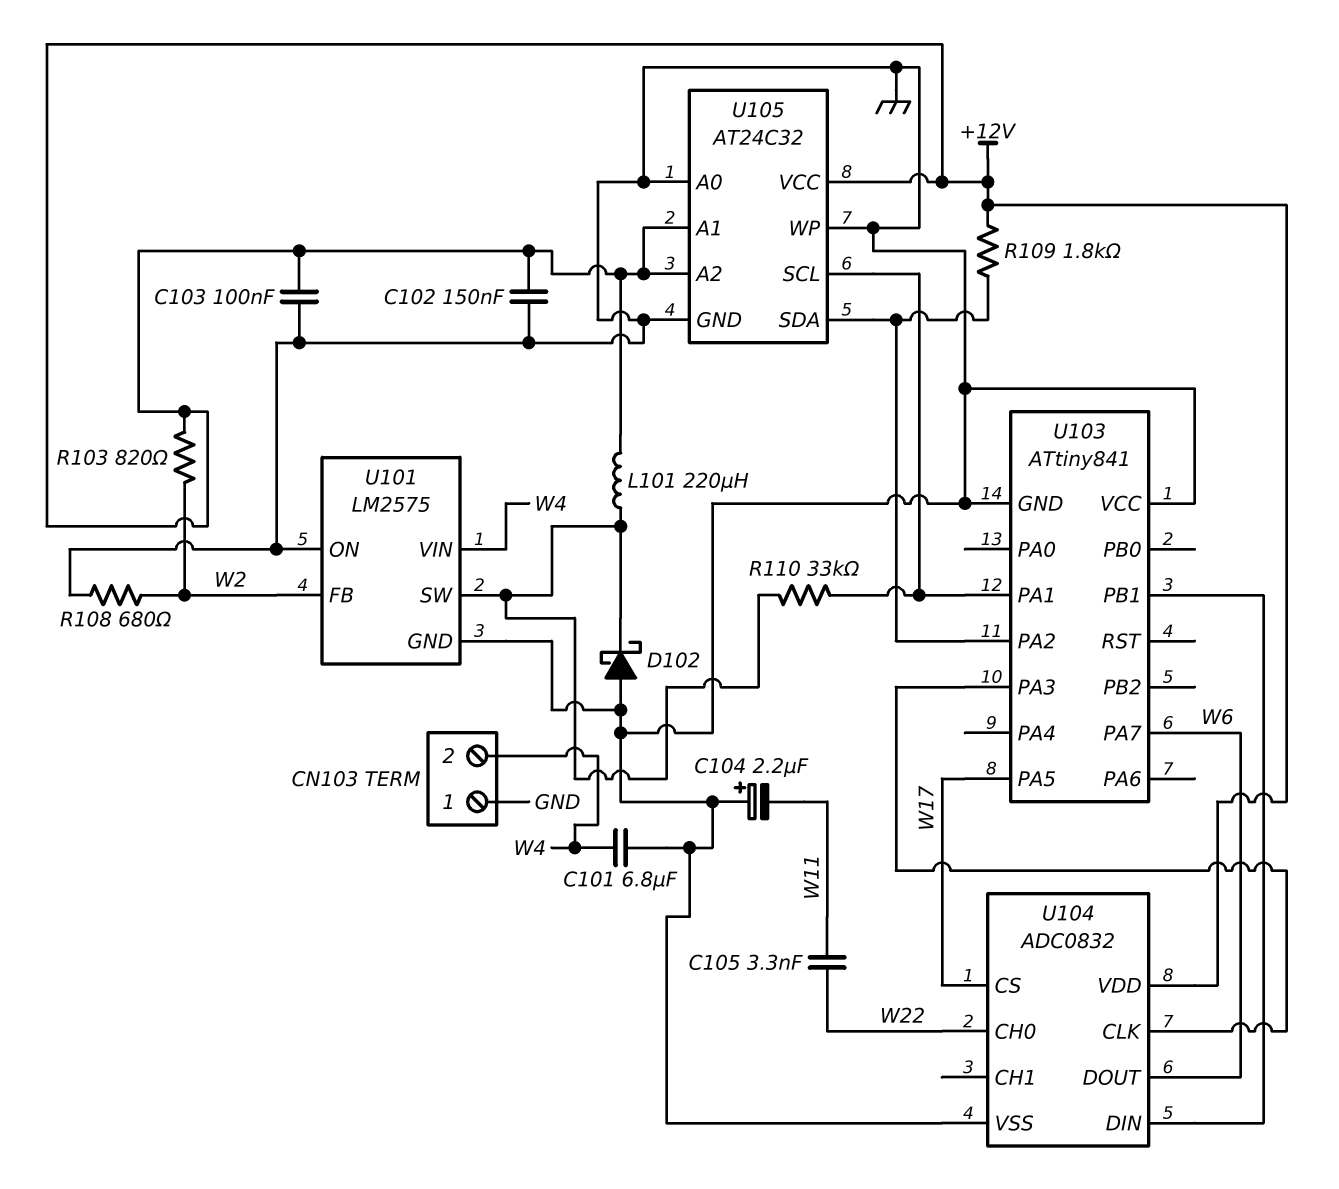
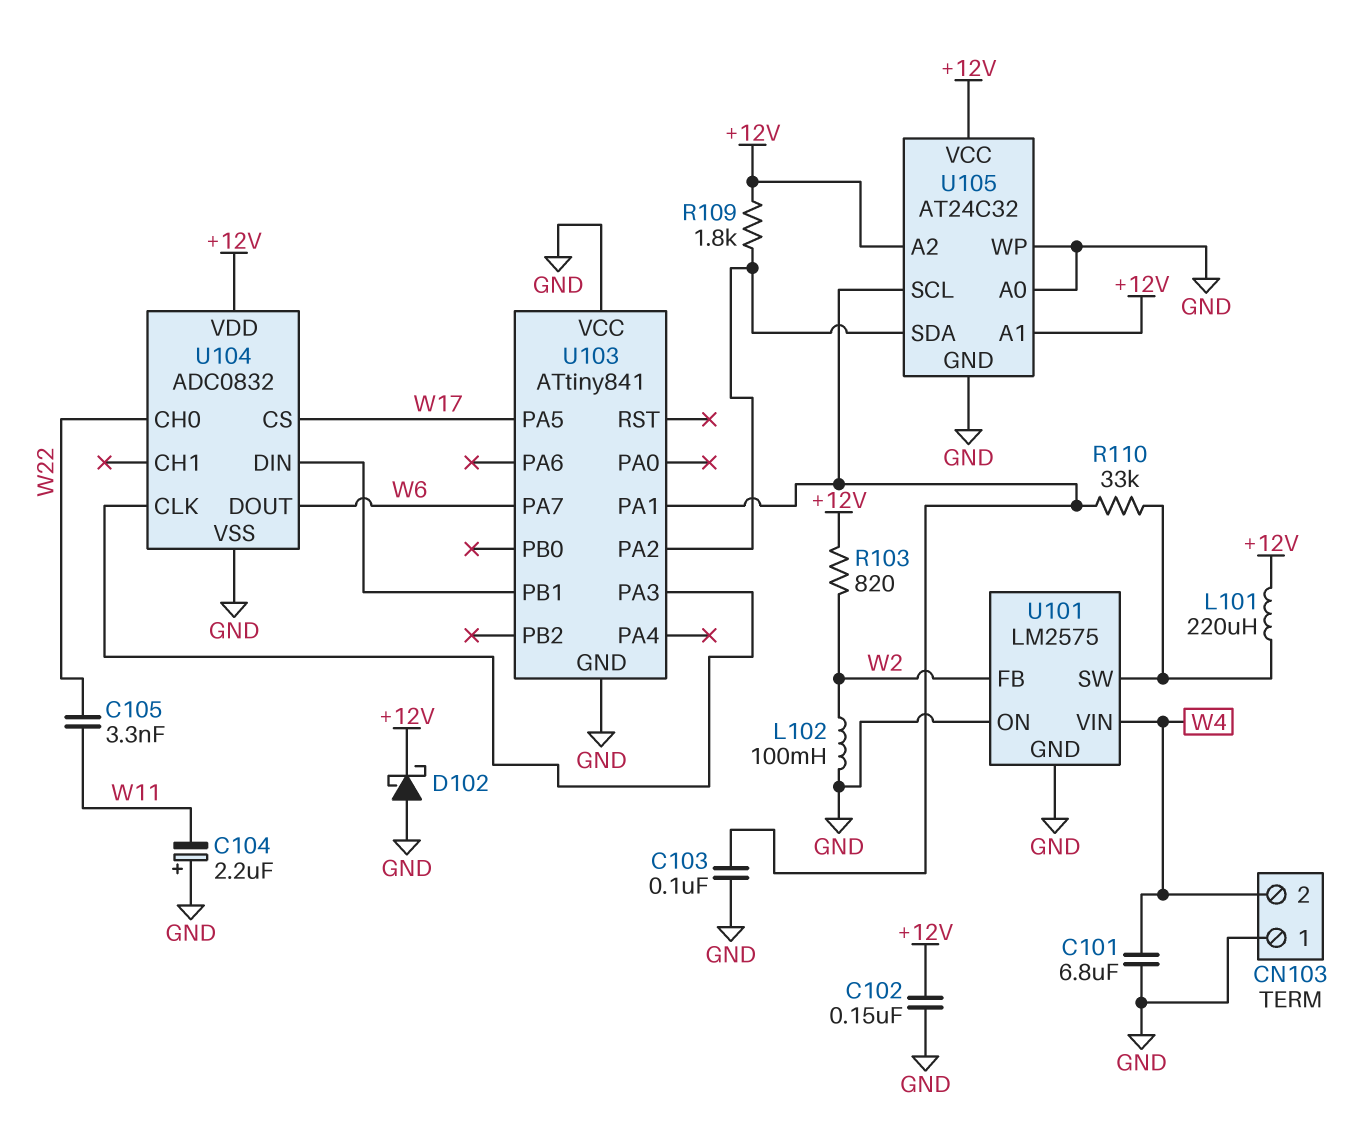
C103: 100nF (+12V, GND) -> 100nF (GND, U103/PA1)
D102: schottky (A GND, K U101/SW) -> schottky (A GND, K +12V)
L102: none -> 100mH (GND, W2)
R108: 680 (GND, W2) -> none

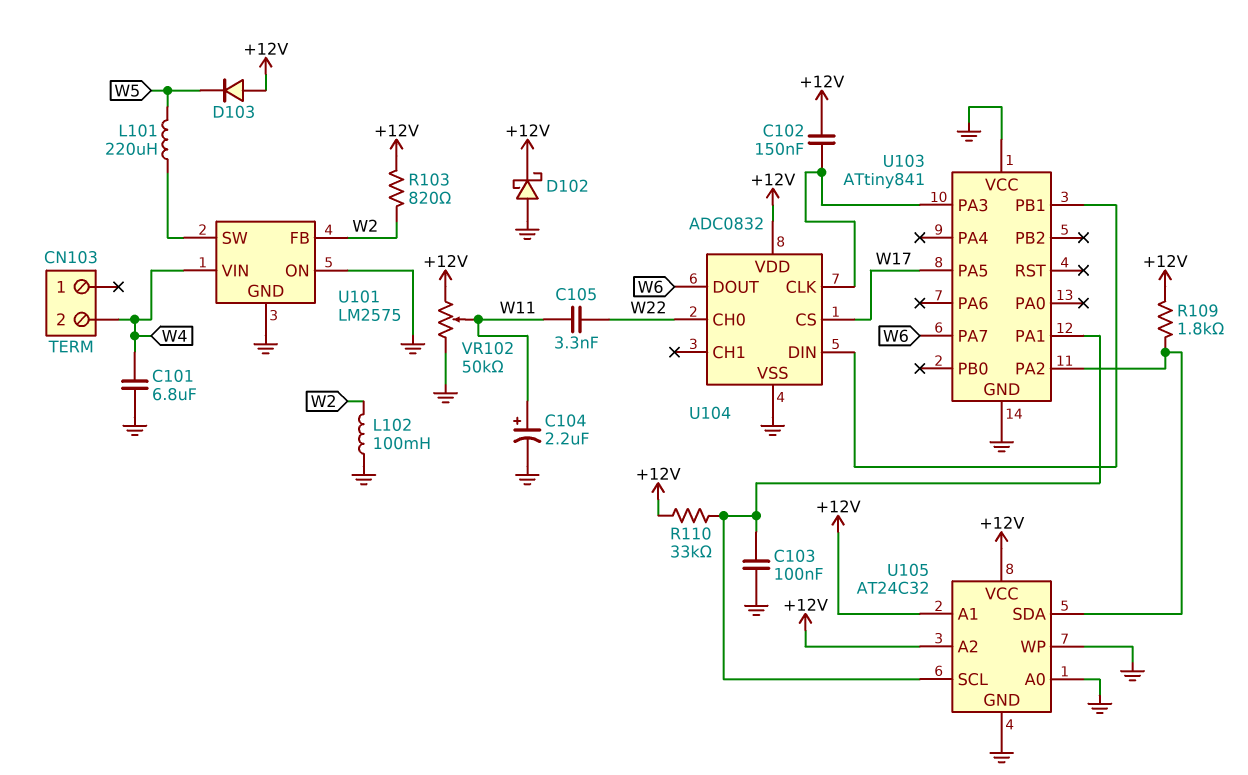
C102: 150nF (+12V, GND) -> 150nF (+12V, U103/PA3)
C104: 2.2uF (plus GND, minus W11) -> 2.2uF (plus W11, minus GND)
CN103 pin 1: GND -> none
D103: none -> diode (A +12V, K W5)
L101: 220uH (+12V, U101/SW) -> 220uH (U101/SW, W5)
R110: 33k (U101/SW, U103/PA1) -> 33k (+12V, U103/PA1)
VR102: none -> 50k (+12V, GND, wiper W11)

